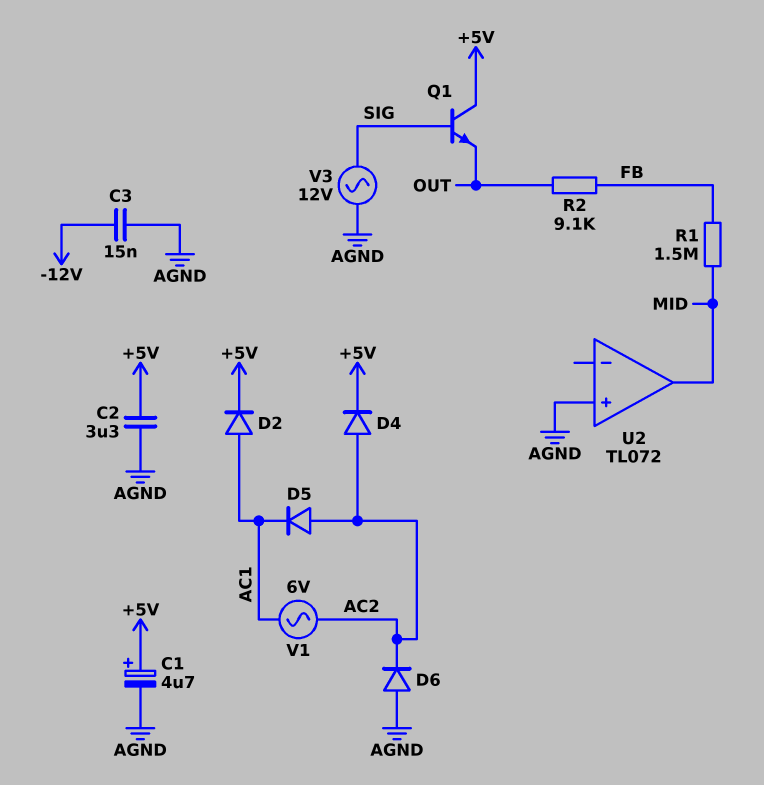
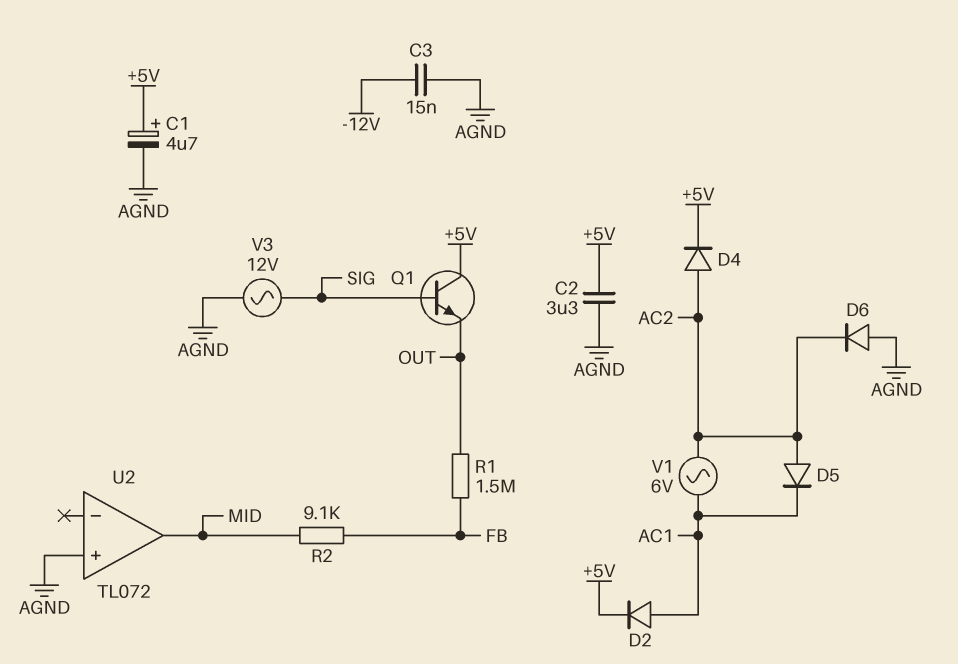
R1: 1.5M (FB, MID) -> 1.5M (FB, OUT)
R2: 9.1k (FB, OUT) -> 9.1k (FB, MID)

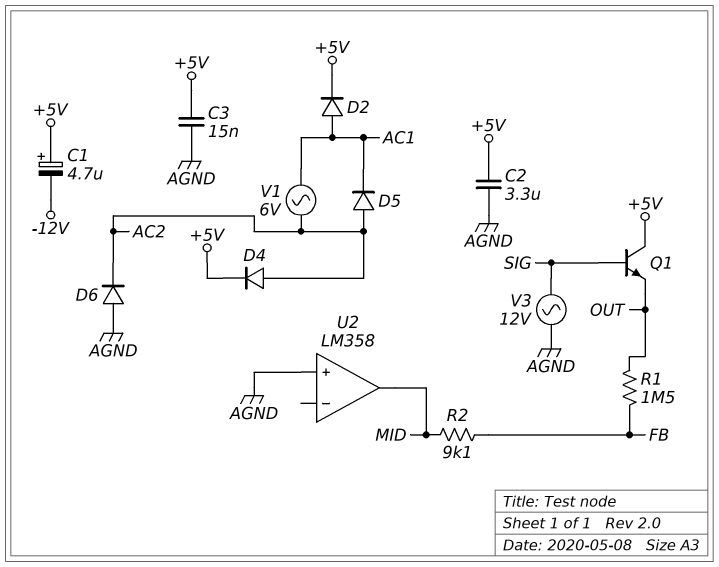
C1: 4.7uF (plus +5V, minus AGND) -> 4.7uF (plus +5V, minus -12V)
C3: 15nF (-12V, AGND) -> 15nF (+5V, AGND)
U2: TL072 -> LM358

